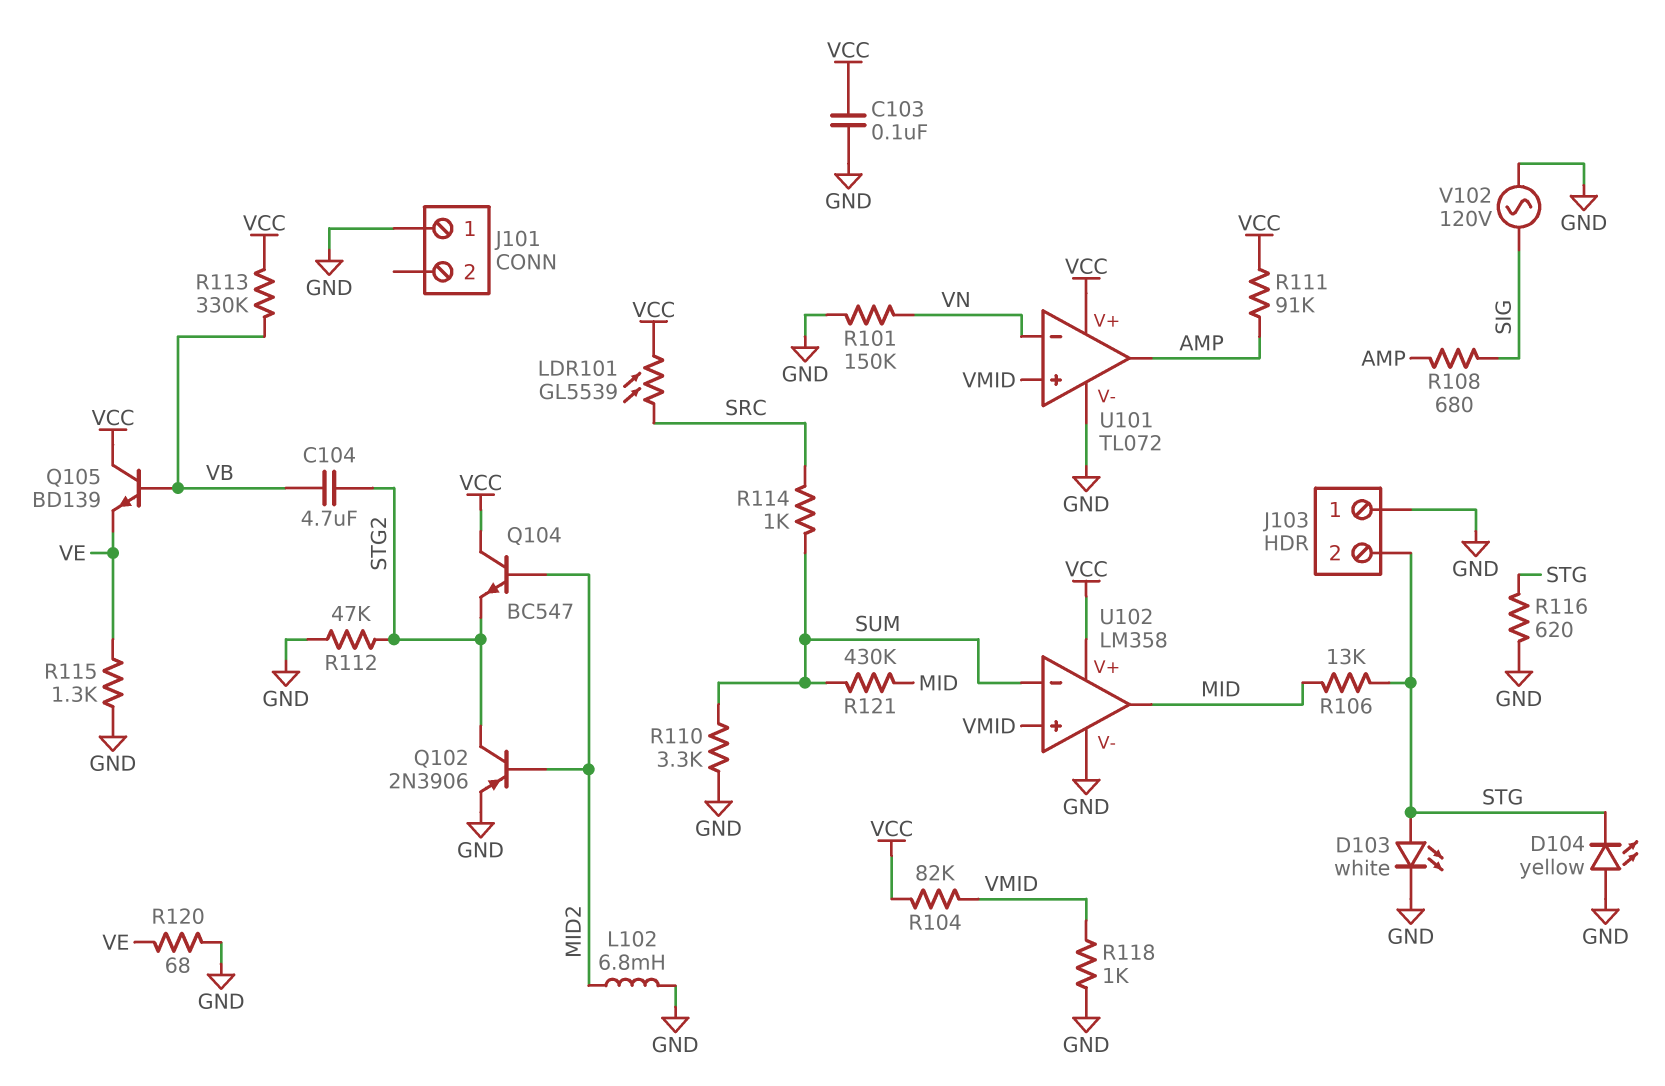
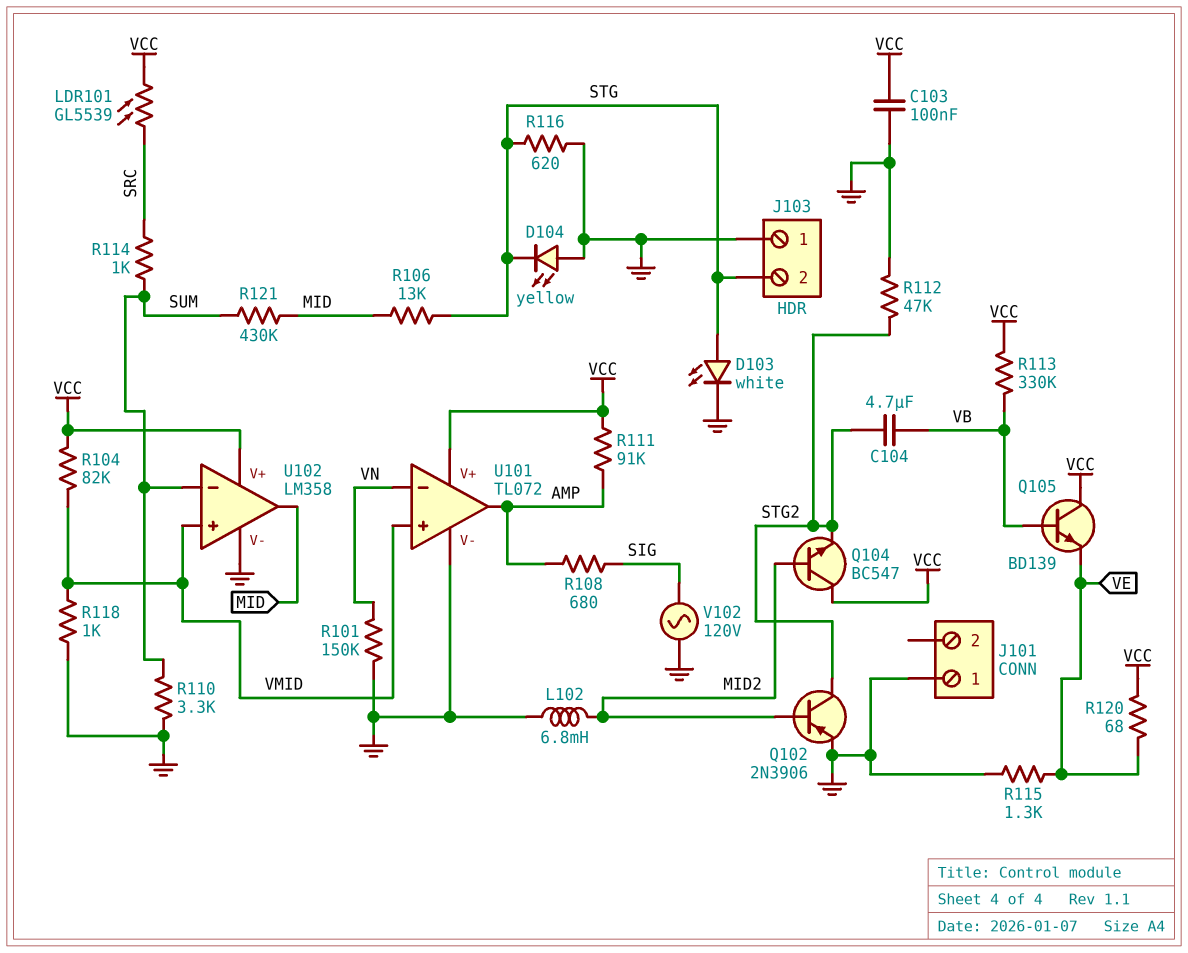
R120: 68 (GND, VE) -> 68 (VCC, VE)

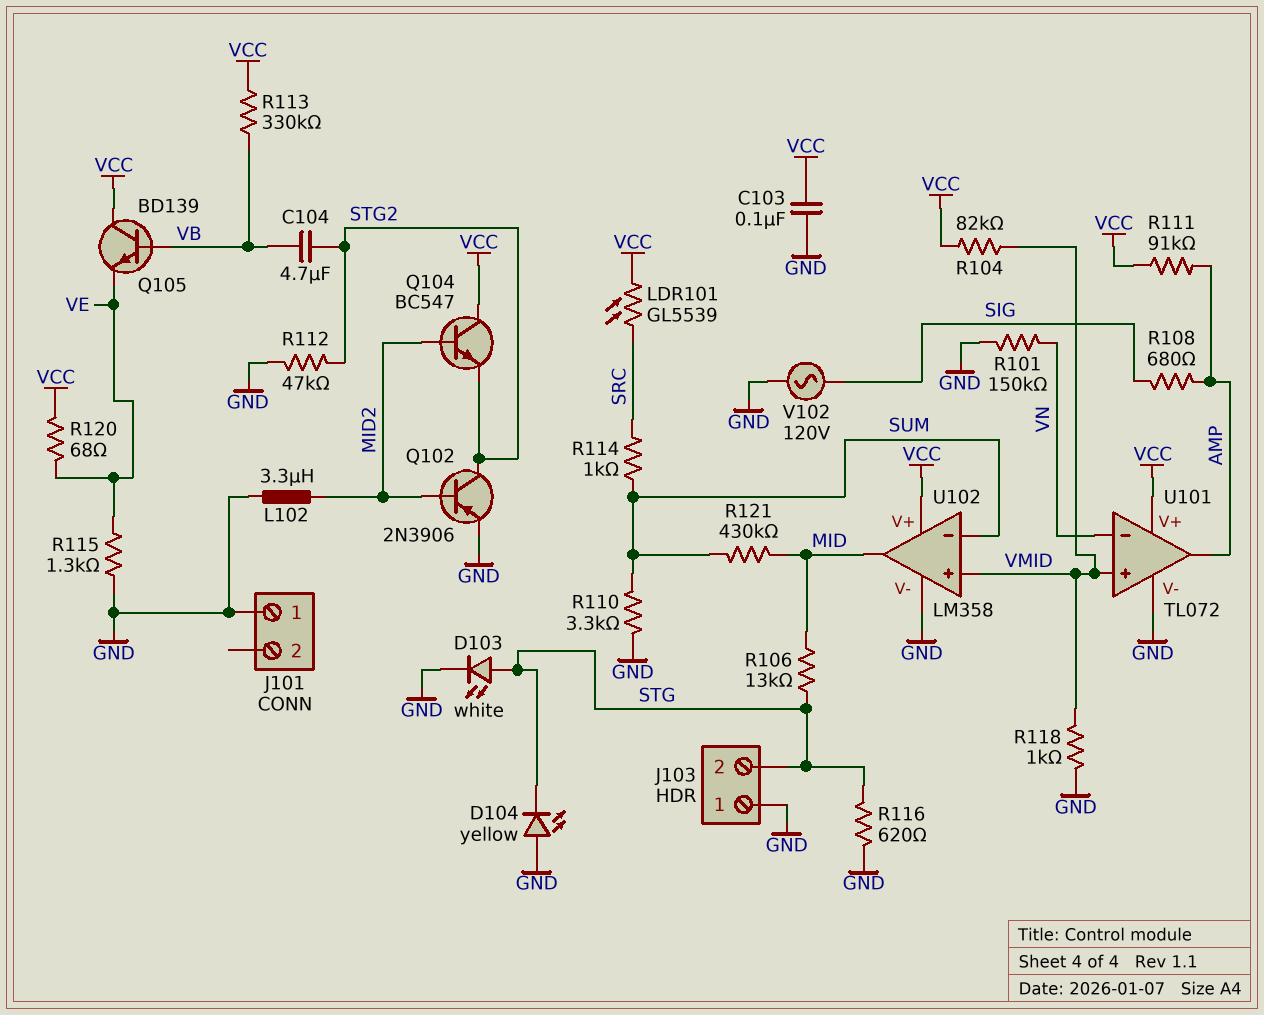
L102: 6.8mH (GND, MID2) -> 3.3uH (GND, MID2)

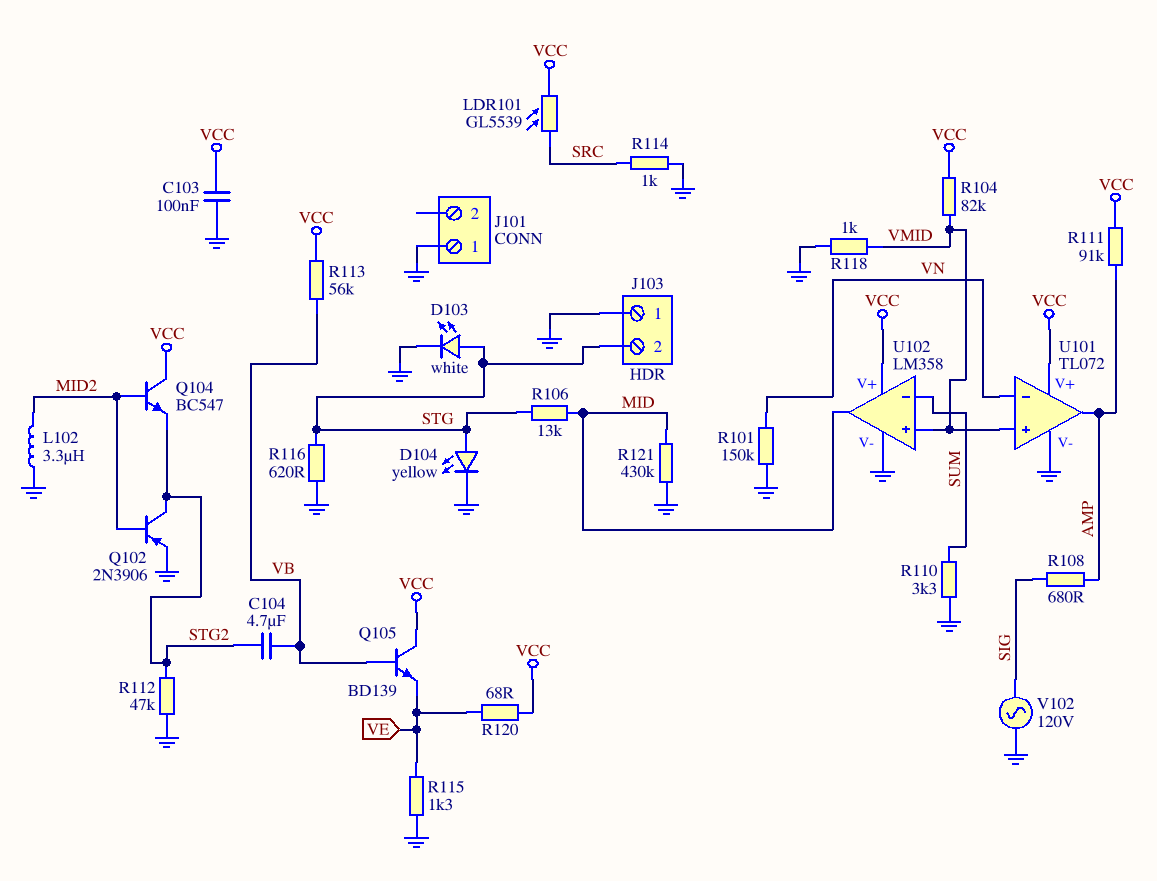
D104: LED yellow (A GND, K STG) -> LED yellow (A STG, K GND)
R113: 330k (VB, VCC) -> 56k (VB, VCC)
R114: 1k (SRC, SUM) -> 1k (GND, SRC)
R121: 430k (MID, SUM) -> 430k (GND, MID)

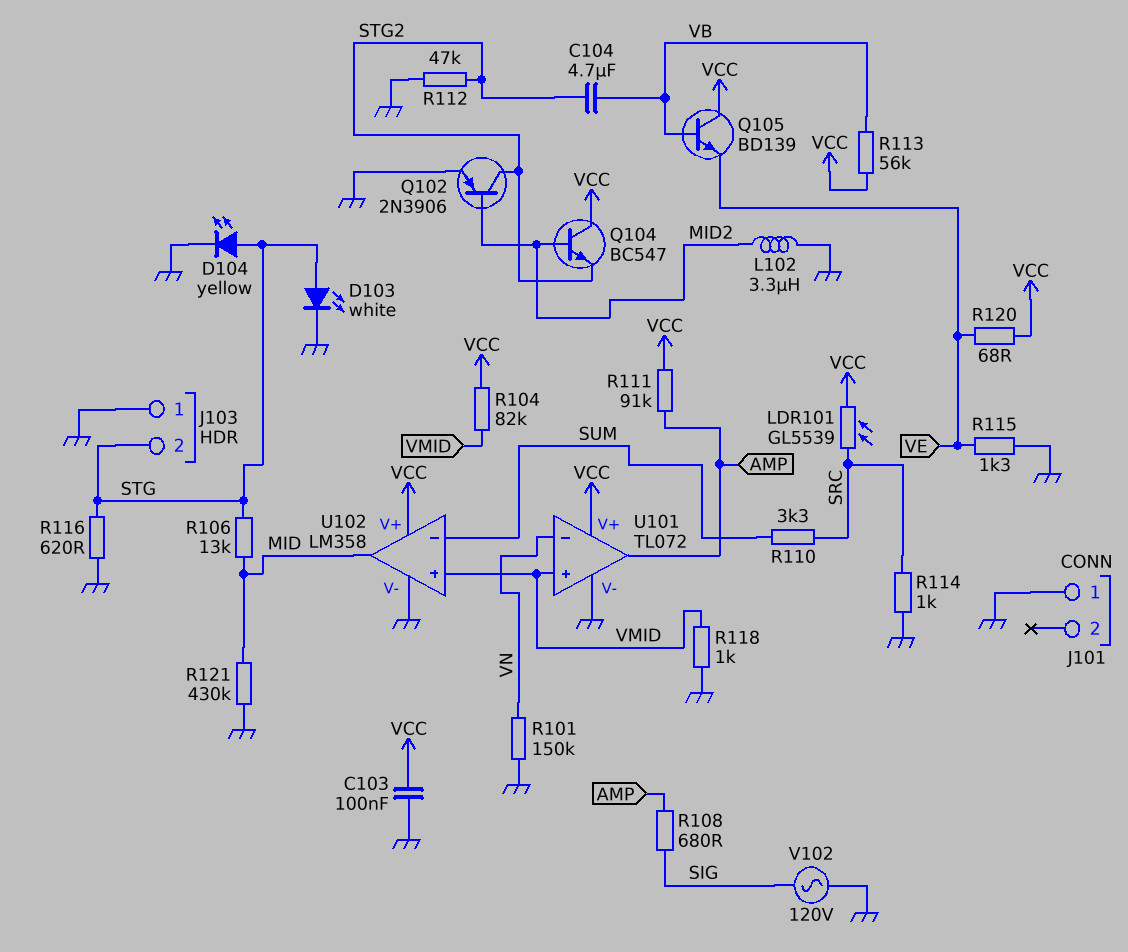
R110: 3.3k (GND, SUM) -> 3.3k (SRC, SUM)

